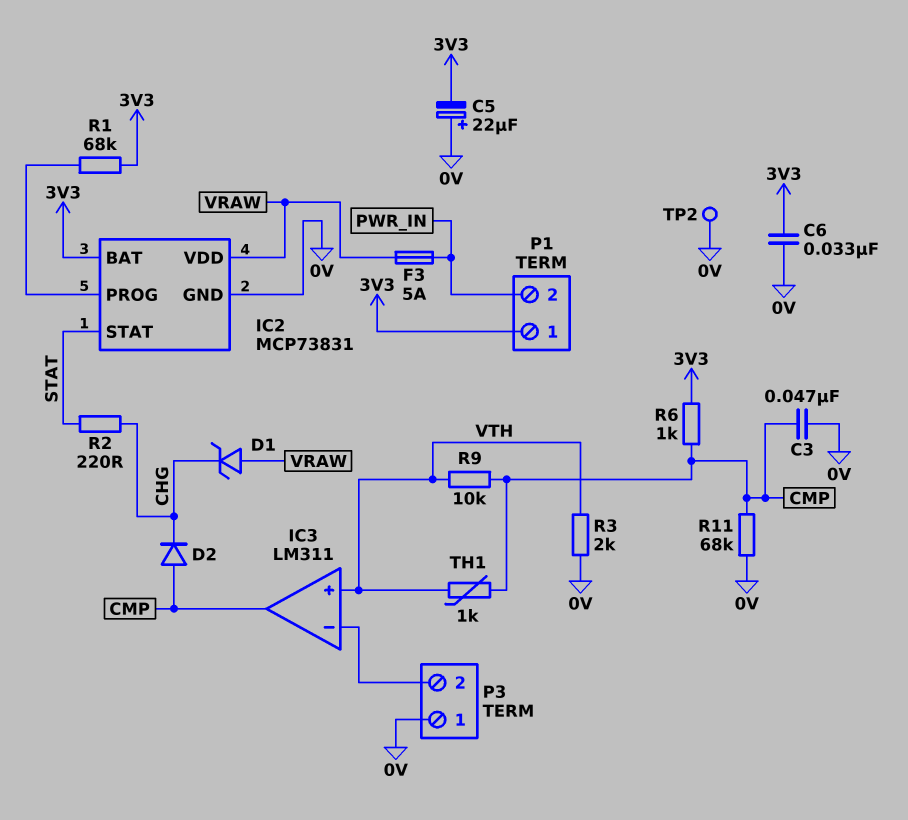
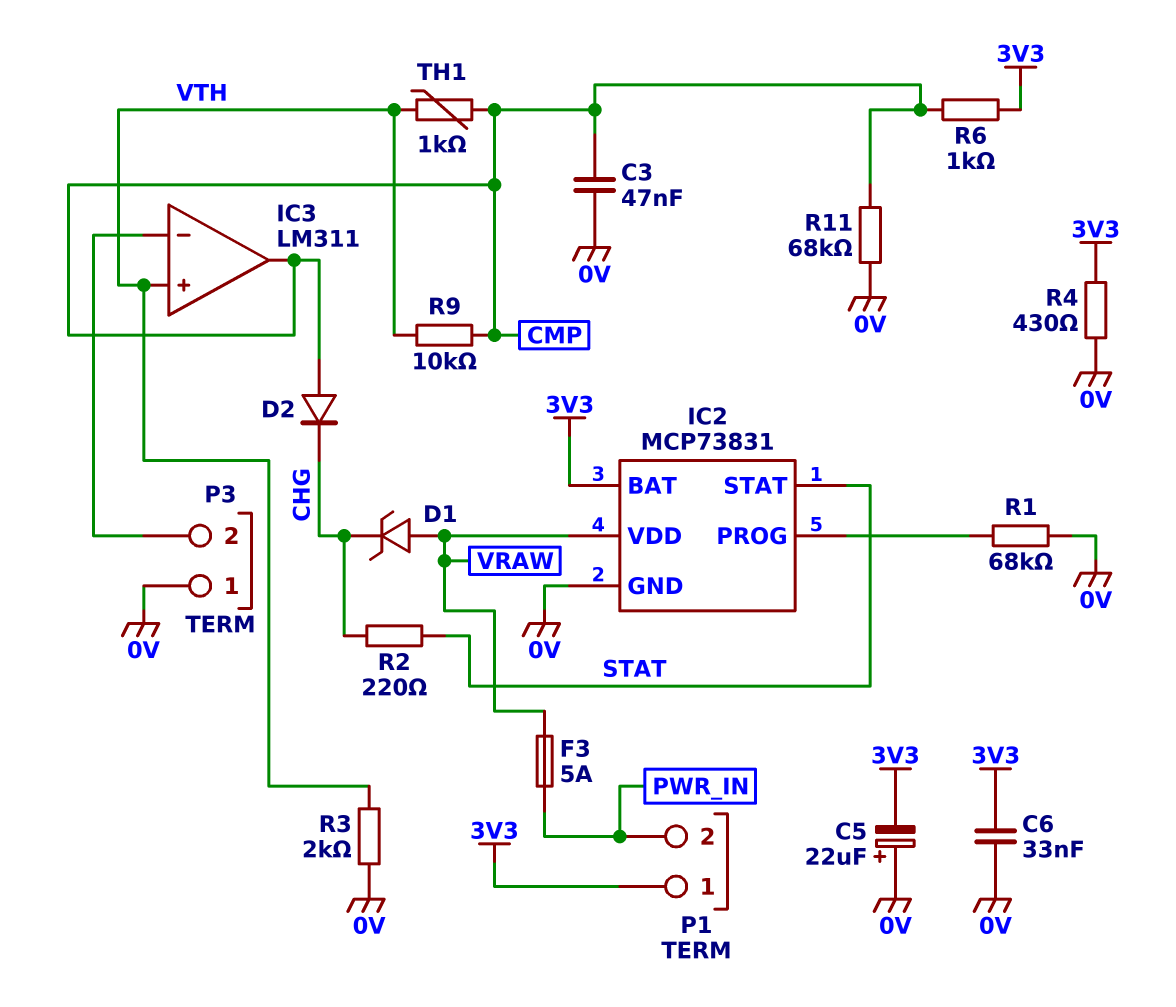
R1: 68k (3V3, IC2/PROG) -> 68k (0V, IC2/PROG)
R4: none -> 430 (0V, 3V3)
TP2: test point (0V) -> none

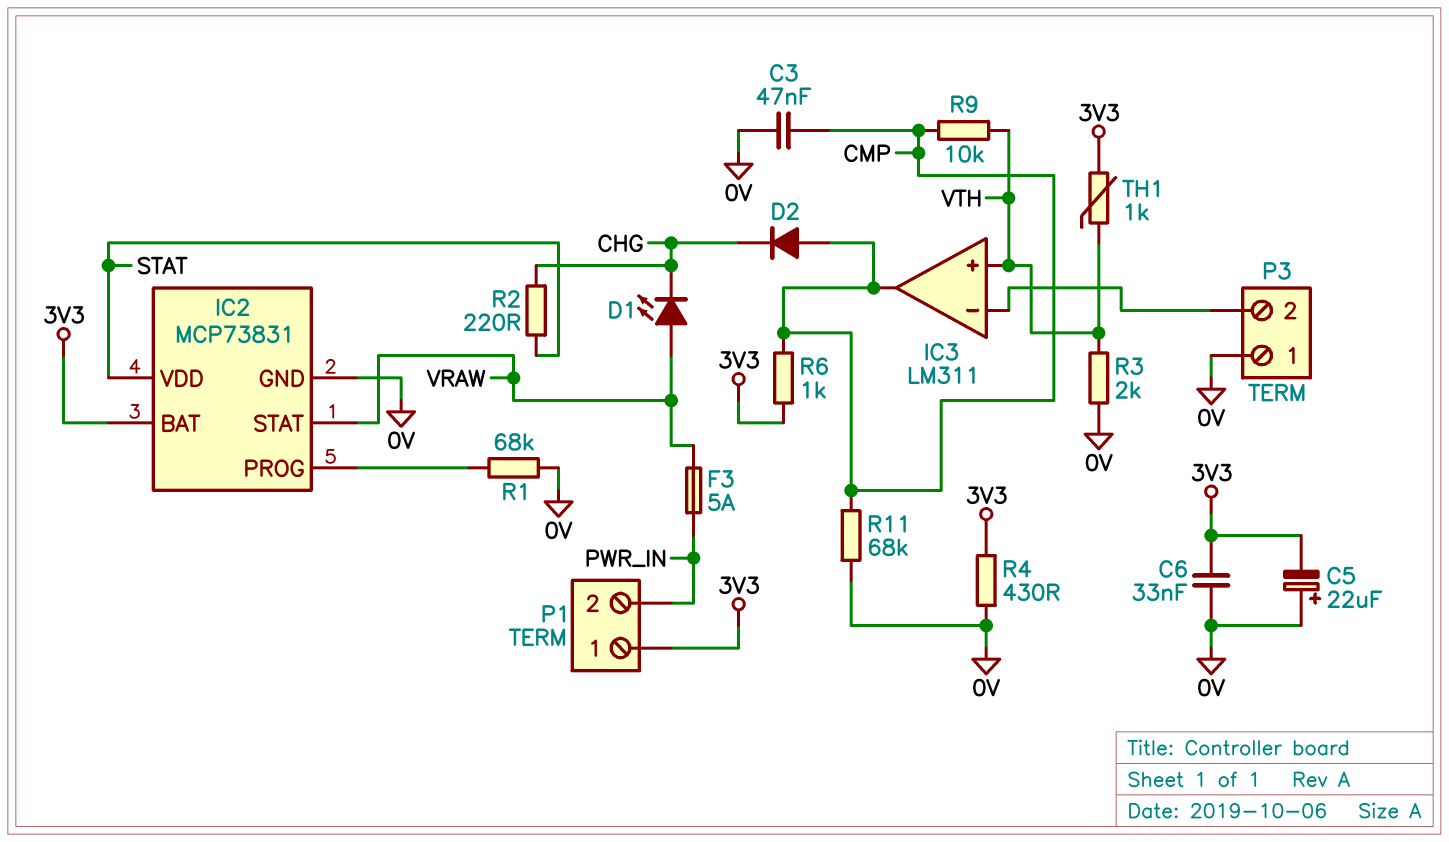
D1: zener (A VRAW, K CHG) -> LED (A VRAW, K CHG)
IC2 pin STAT: STAT -> VRAW
IC2 pin VDD: VRAW -> STAT
TH1: 1k (CMP, VTH) -> 1k (3V3, VTH)

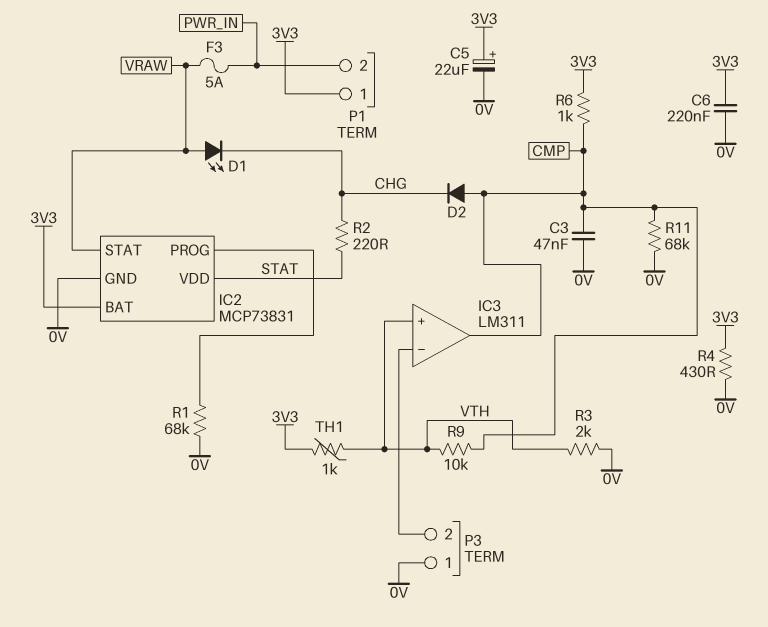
C5: 22uF (plus 0V, minus 3V3) -> 22uF (plus 3V3, minus 0V)
C6: 33nF (0V, 3V3) -> 220nF (0V, 3V3)

